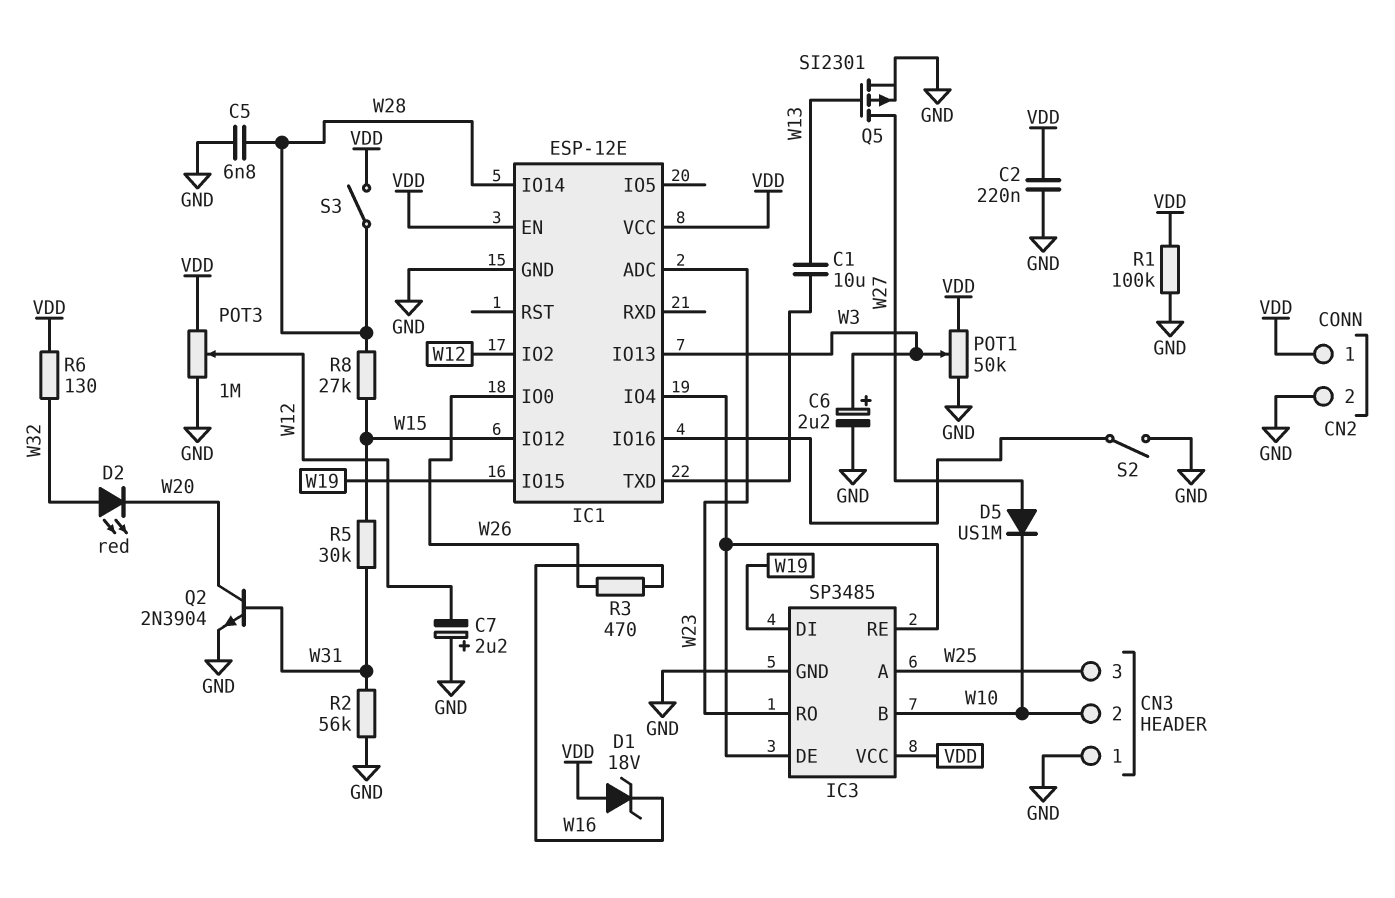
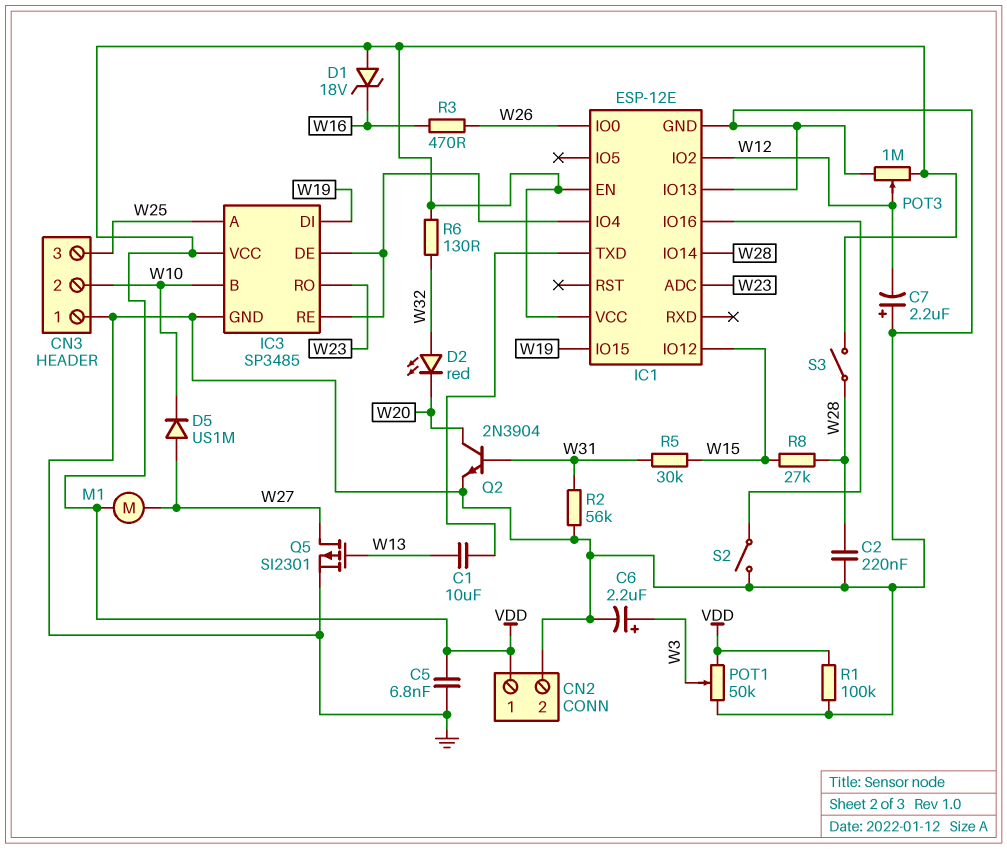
C2: 220nF (GND, VDD) -> 220nF (GND, W28)
C5: 6.8nF (GND, W28) -> 6.8nF (GND, VDD)
IC1 pin IO13: W3 -> GND
M1: none -> motor (VDD, W27)

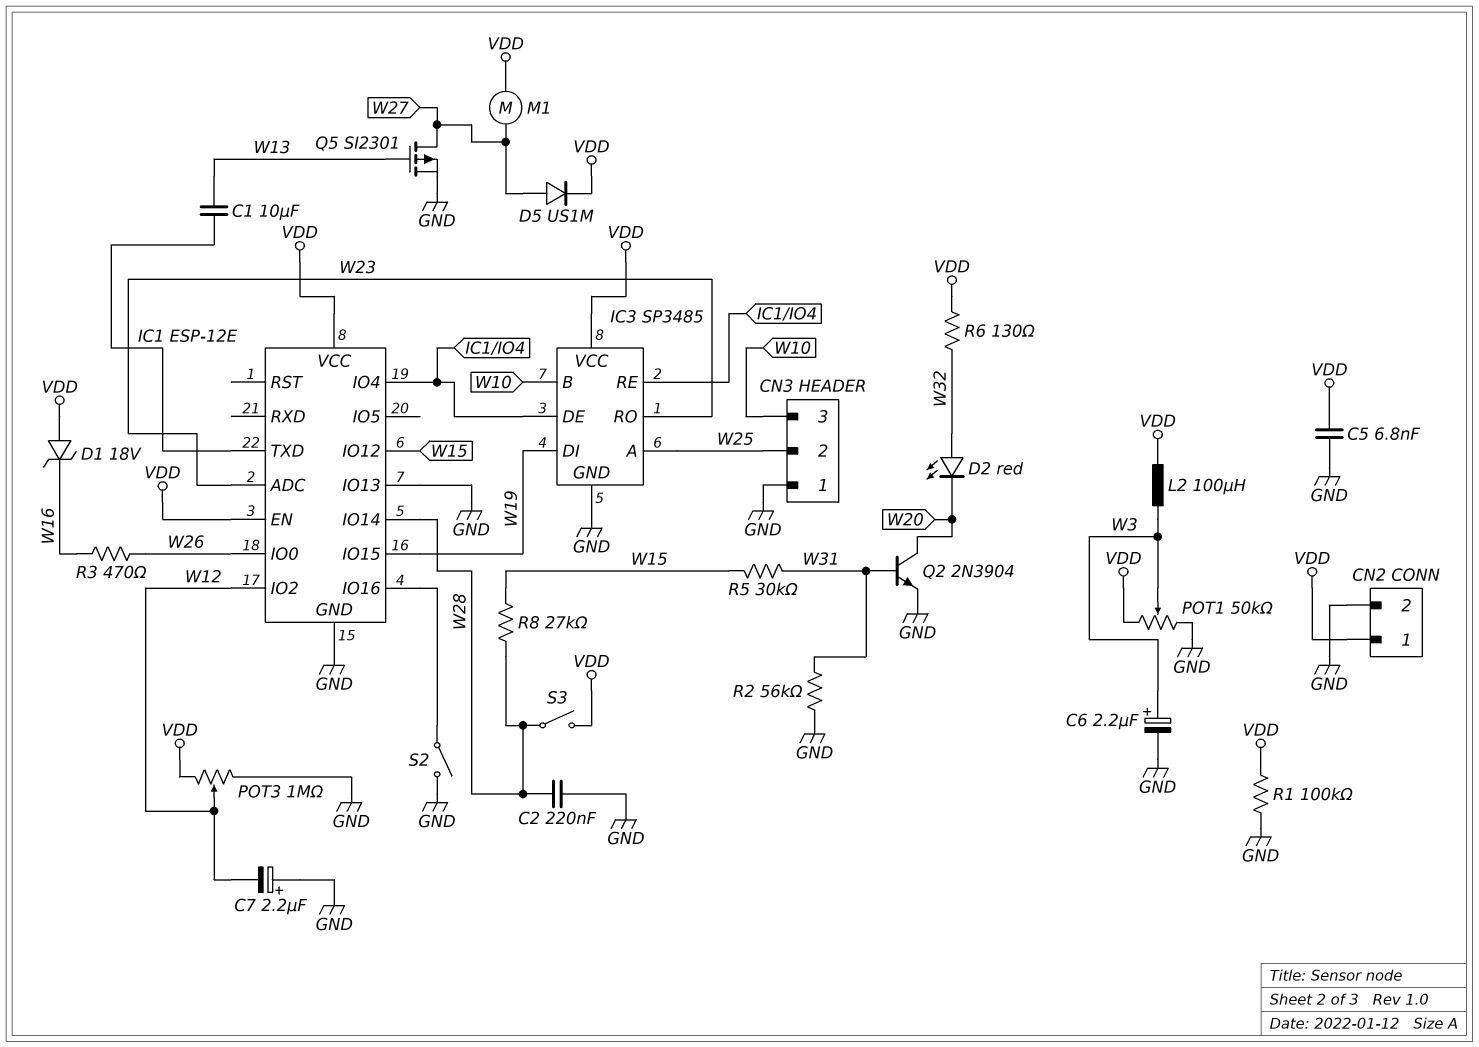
CN3 pin 2: W10 -> W25
CN3 pin 3: W25 -> W10
D5: diode US1M (A W27, K W10) -> diode US1M (A W27, K VDD)
L2: none -> 100uH (VDD, W3)

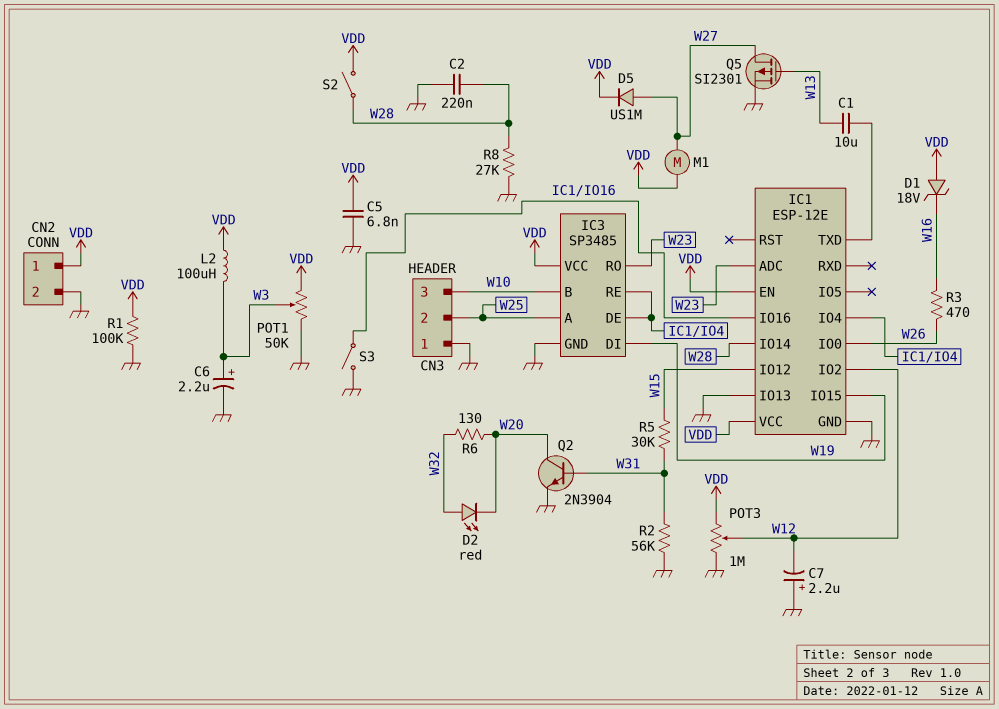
R6: 130 (VDD, W32) -> 130 (W20, W32)
R8: 27k (W15, W28) -> 27k (GND, W28)
S2: switch (GND, IC1/IO16) -> switch (VDD, W28)
S3: switch (VDD, W28) -> switch (GND, IC1/IO16)

